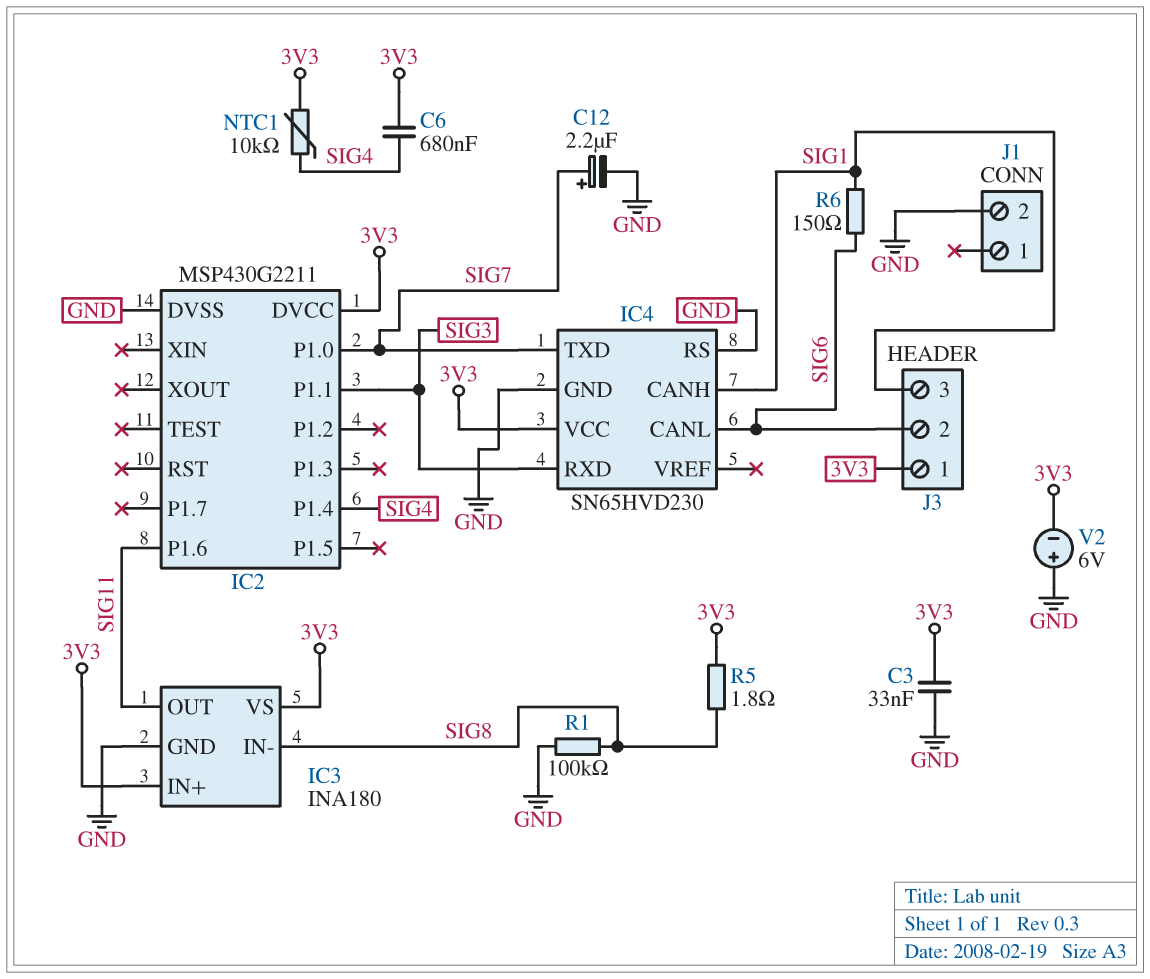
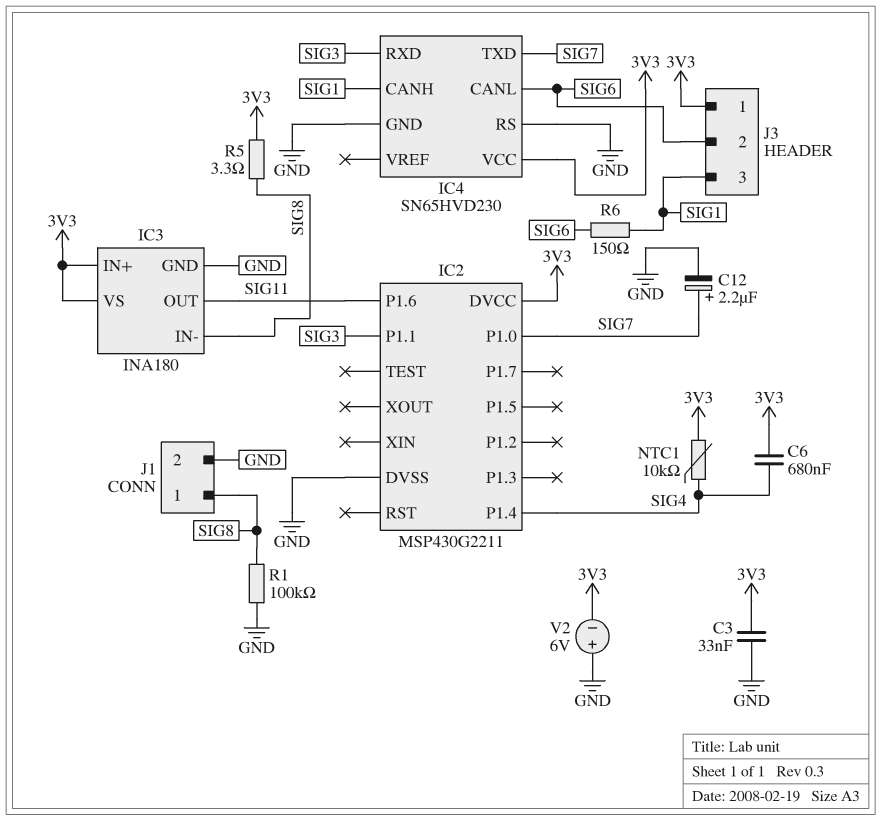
J1 pin 1: none -> SIG8
R5: 1.8 (3V3, SIG8) -> 3.3 (3V3, SIG8)

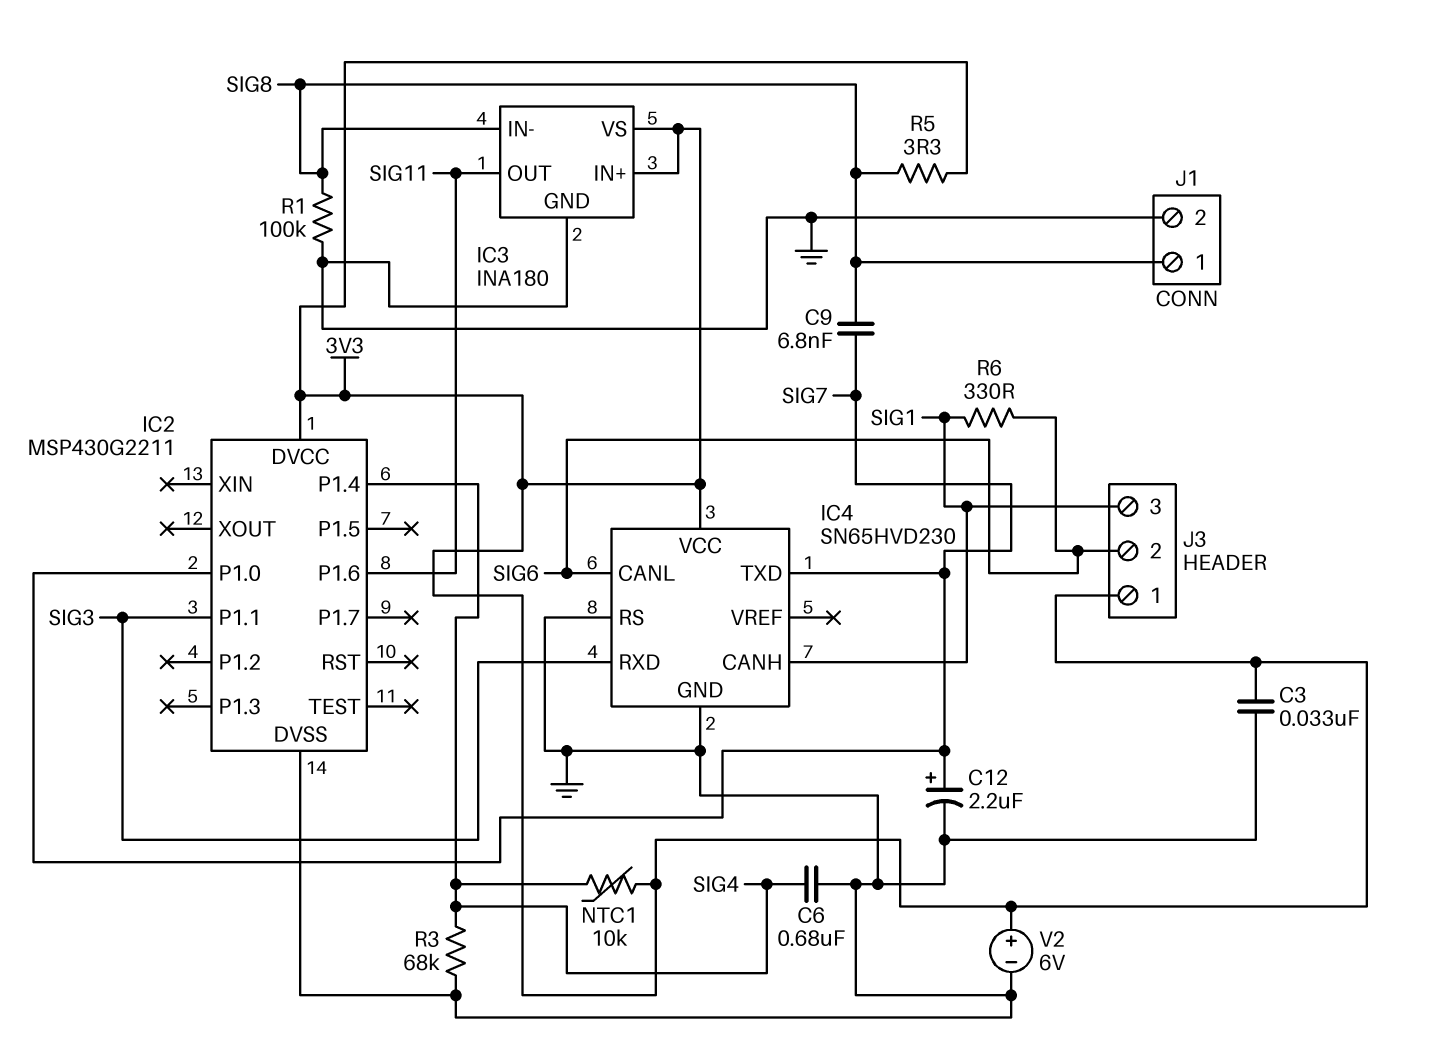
C6: 680nF (3V3, SIG4) -> 680nF (GND, SIG4)
C9: none -> 6.8nF (SIG7, SIG8)
R3: none -> 68k (GND, SIG4)
R6: 150 (SIG1, SIG6) -> 330 (SIG1, SIG6)
V2: 6V (plus GND, minus 3V3) -> 6V (plus 3V3, minus GND)

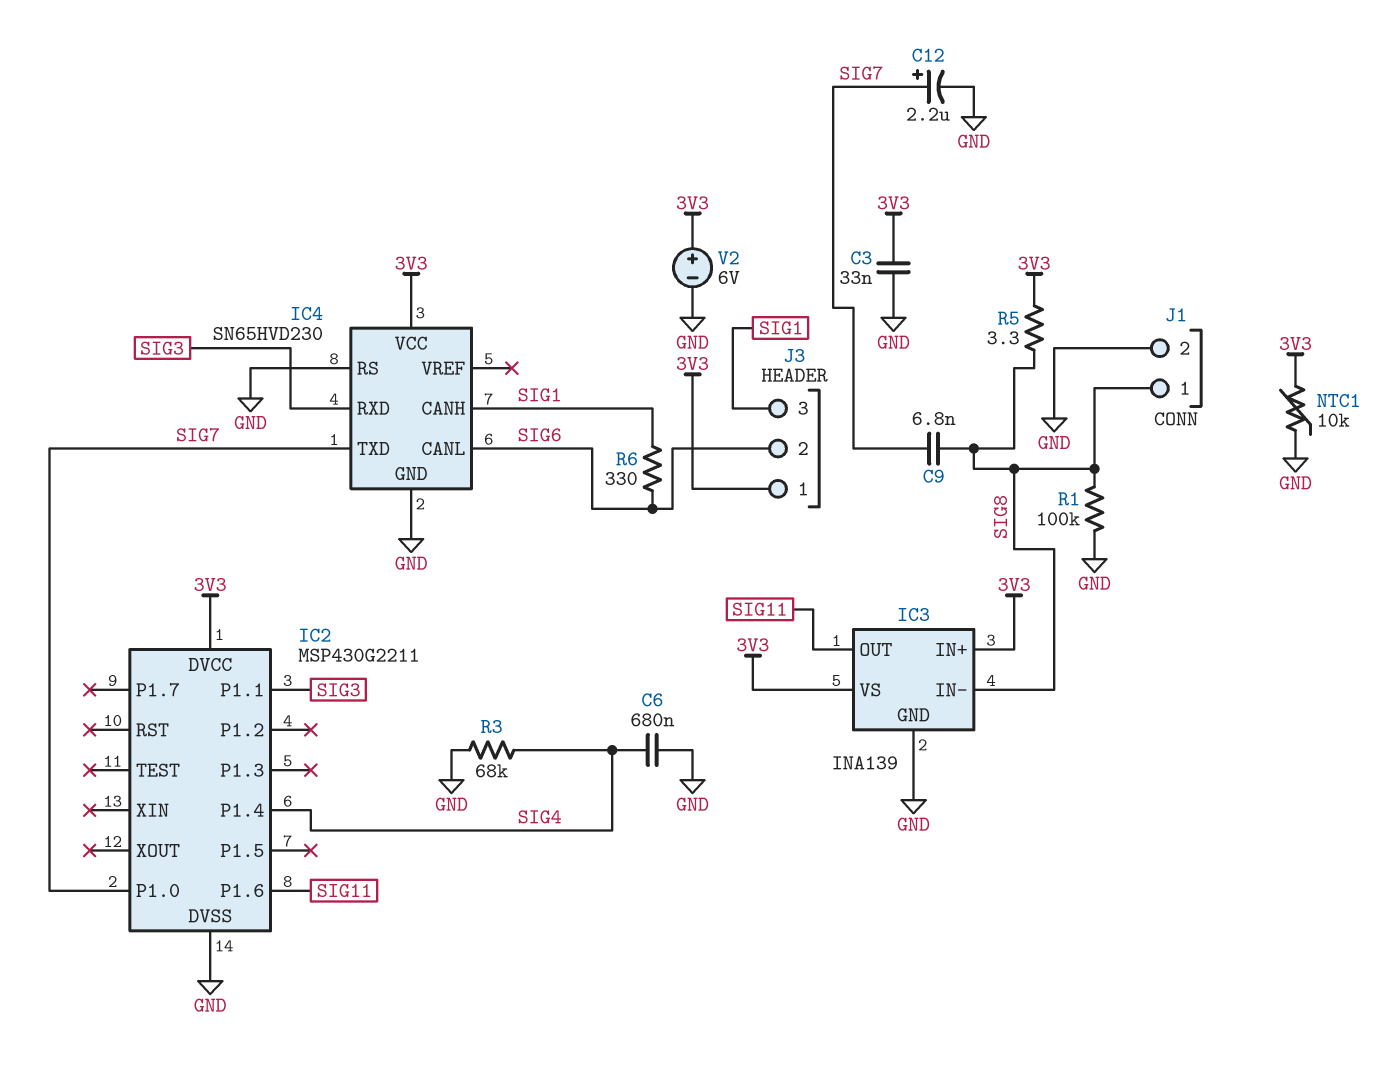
IC3: INA180 -> INA139
NTC1: 10k (3V3, SIG4) -> 10k (3V3, GND)

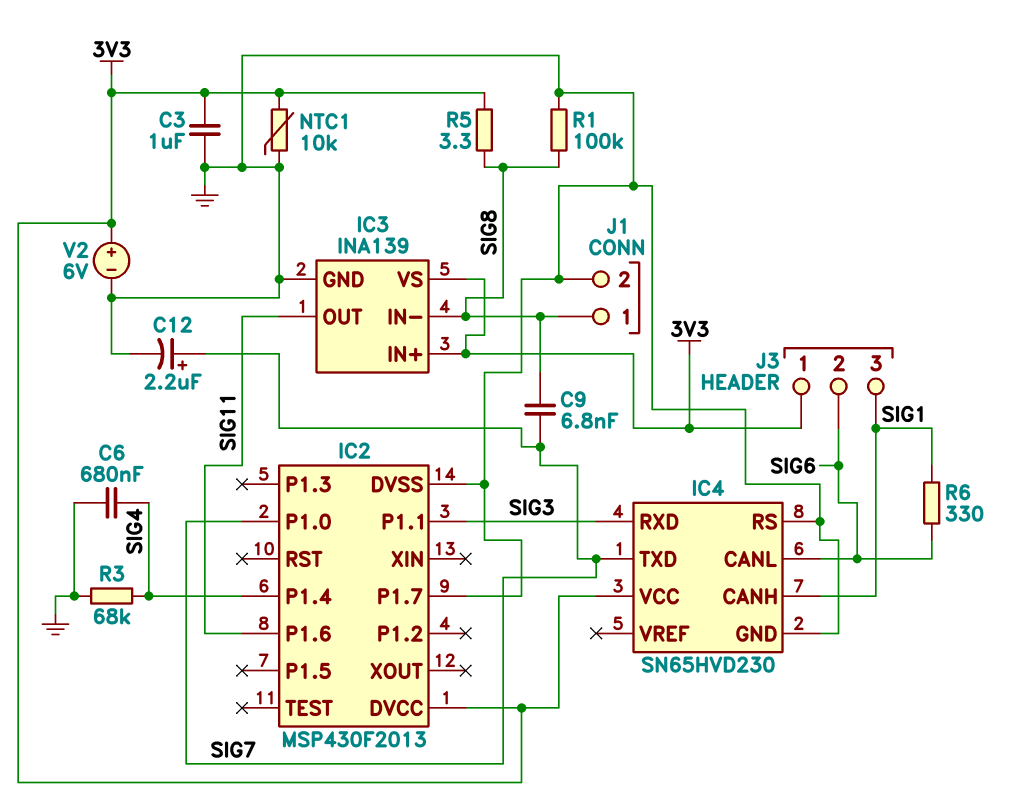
C3: 33nF (3V3, GND) -> 1uF (3V3, GND)
IC2: MSP430G2211 -> MSP430F2013
IC2 pin P1.7: none -> GND

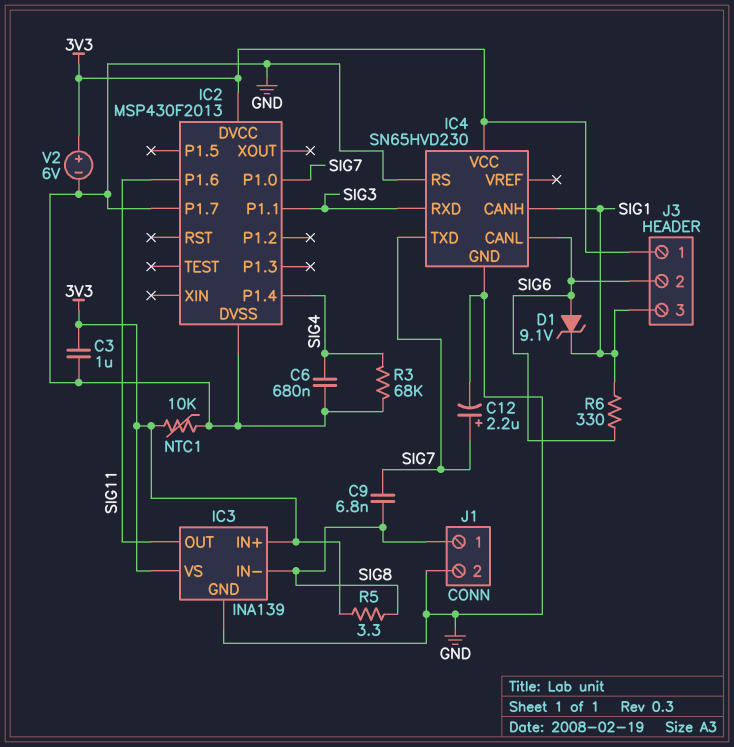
D1: none -> zener 9.1V (A SIG6, K SIG1)
R1: 100k (GND, SIG8) -> none

